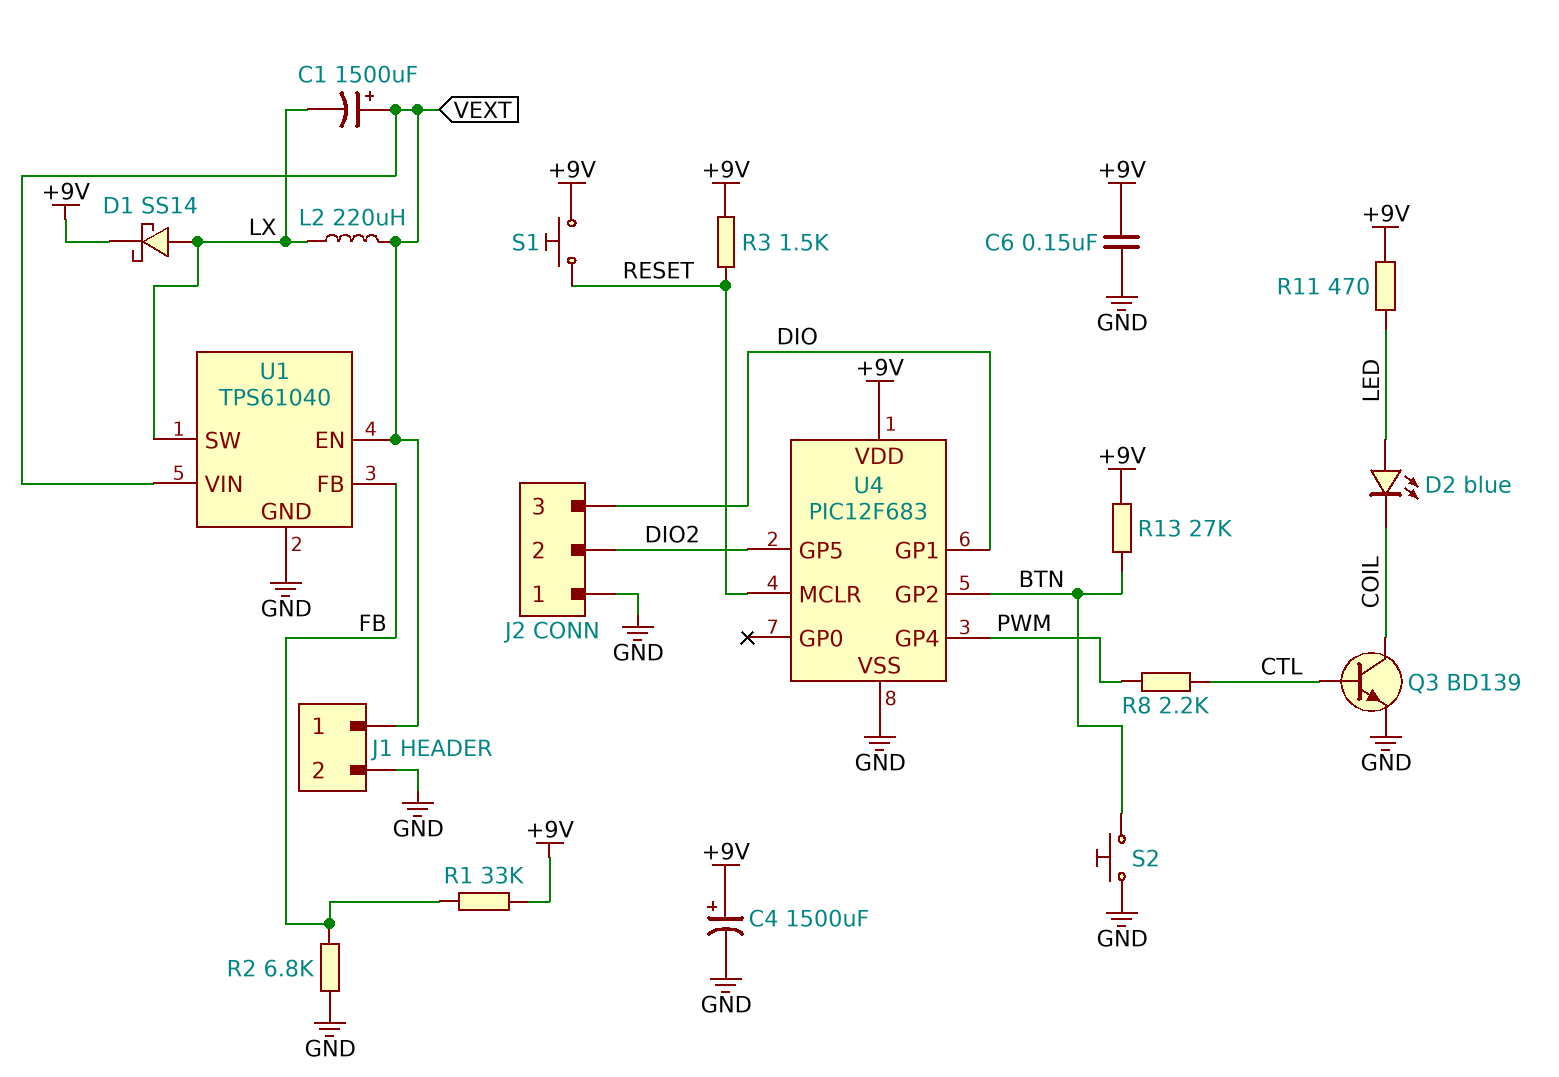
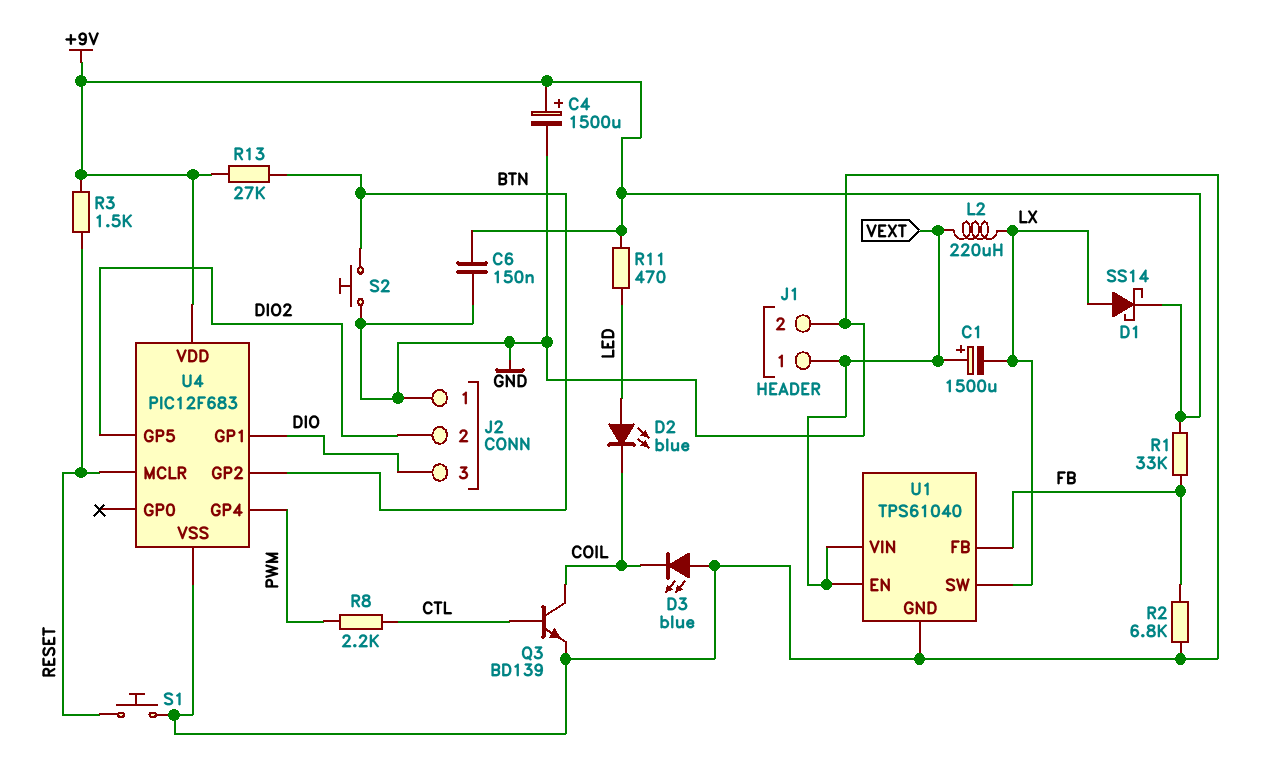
D3: none -> LED blue (A GND, K COIL)
S1: button (+9V, RESET) -> button (GND, RESET)

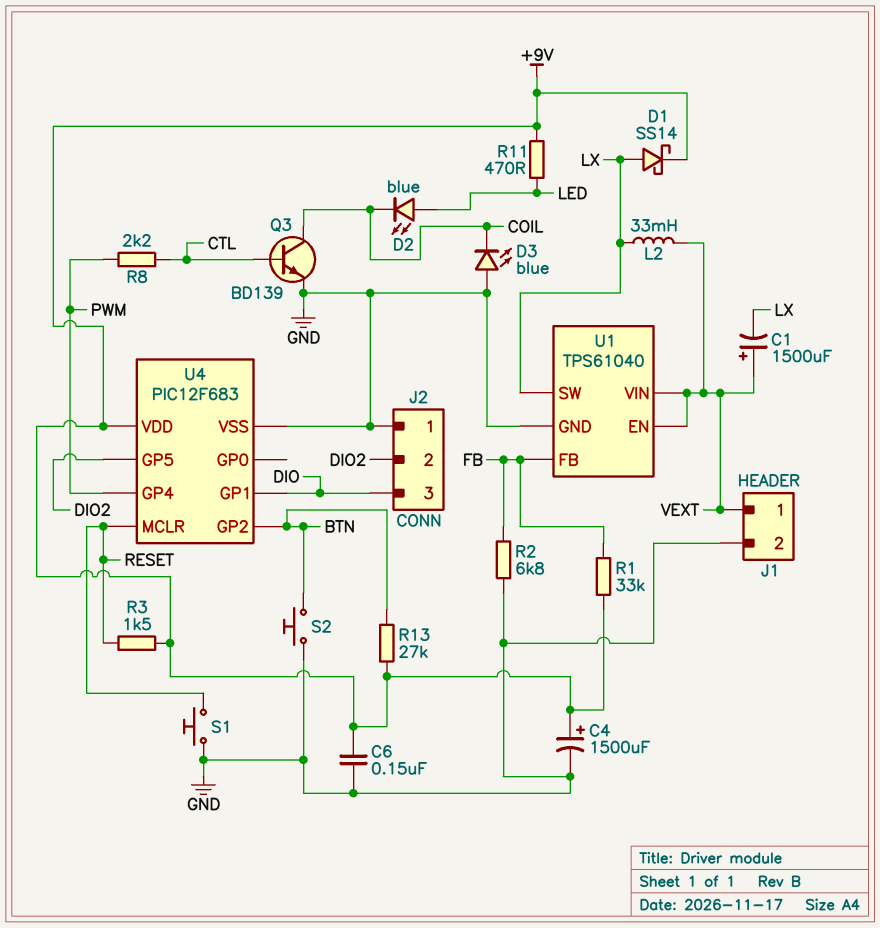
L2: 220uH (LX, VEXT) -> 33mH (LX, VEXT)

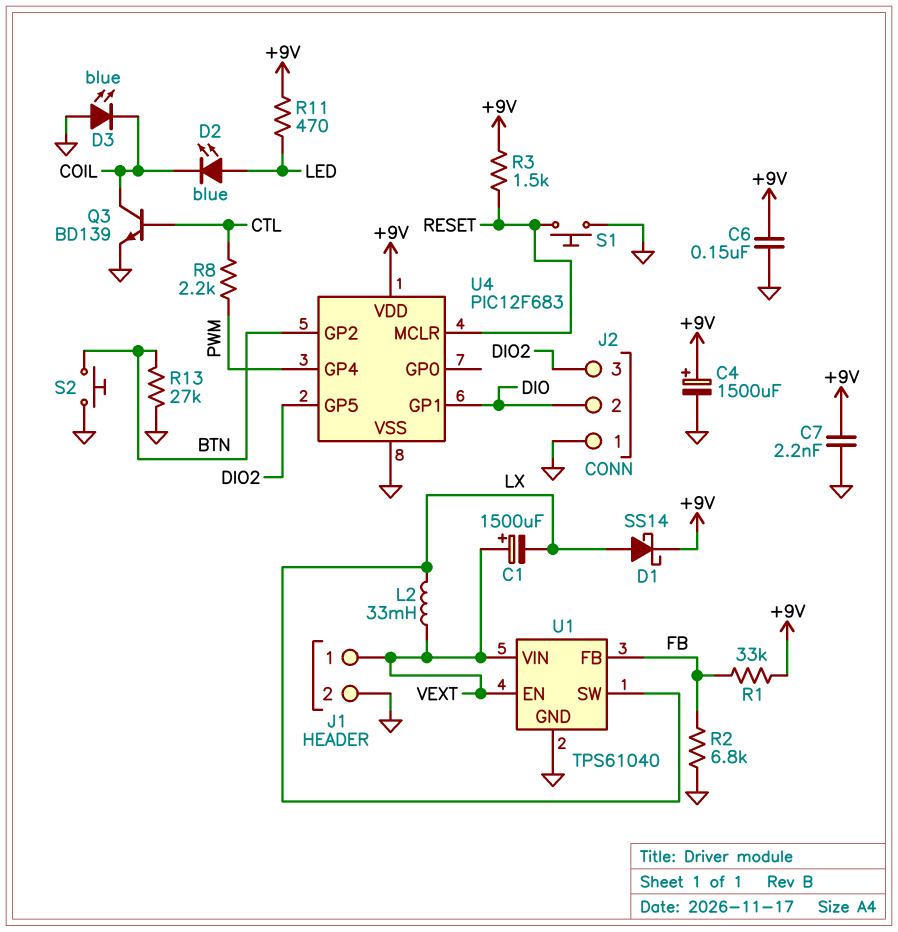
C7: none -> 2.2nF (+9V, GND)
J2 pin 2: DIO2 -> DIO
J2 pin 3: DIO -> DIO2
R13: 27k (+9V, BTN) -> 27k (BTN, GND)

